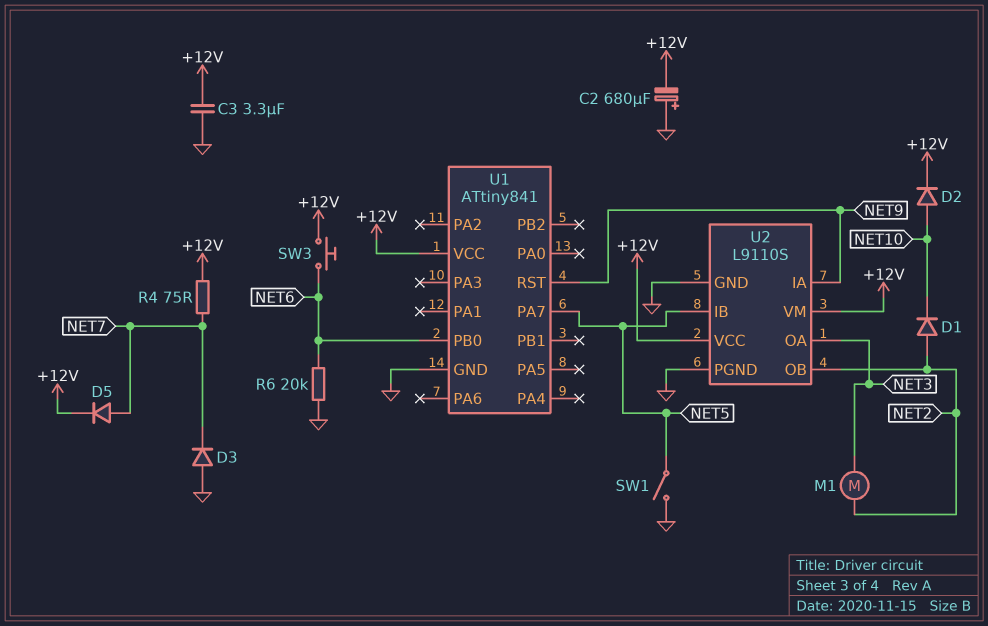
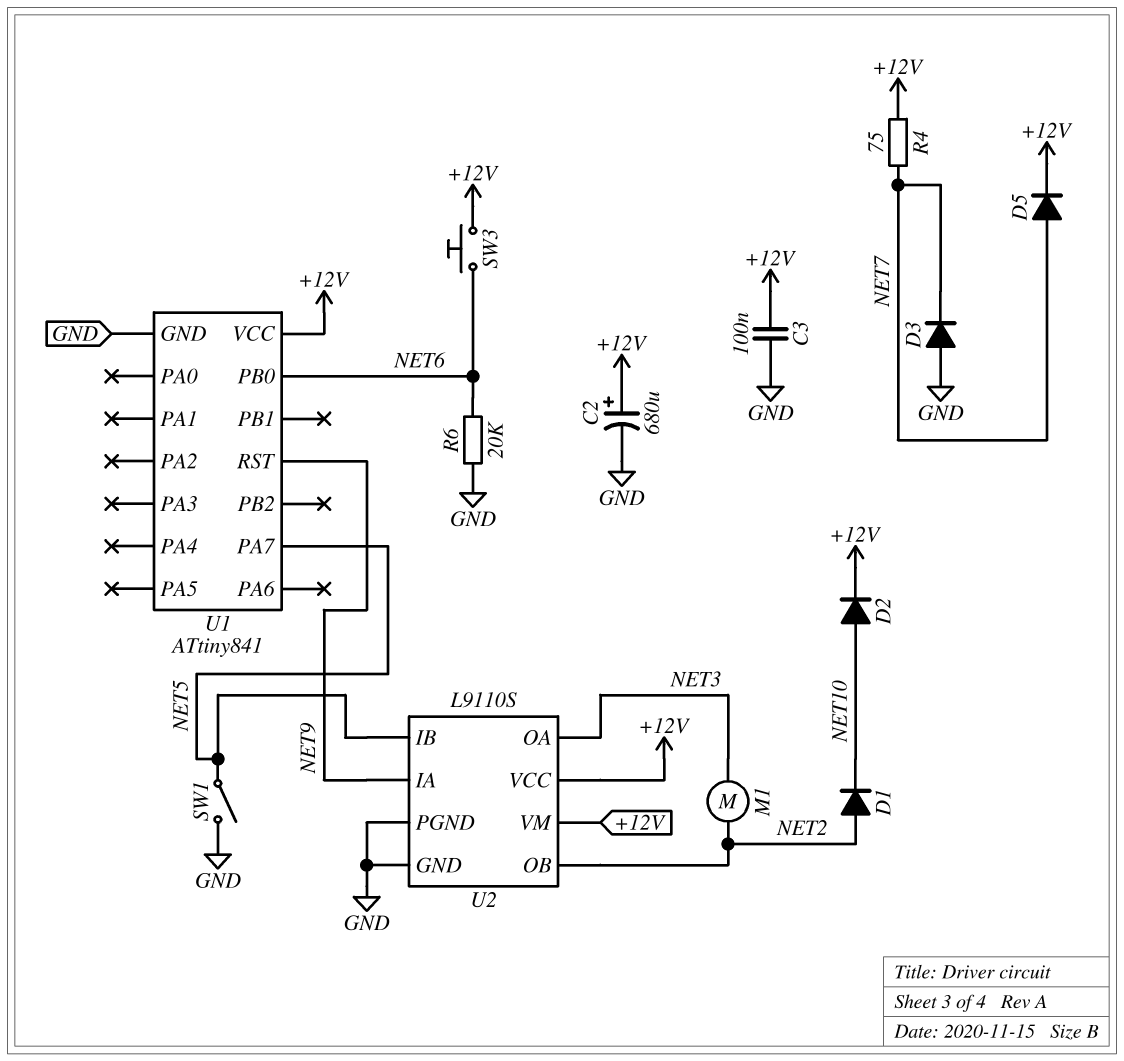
C2: 680uF (plus GND, minus +12V) -> 680uF (plus +12V, minus GND)
C3: 3.3uF (+12V, GND) -> 100nF (+12V, GND)

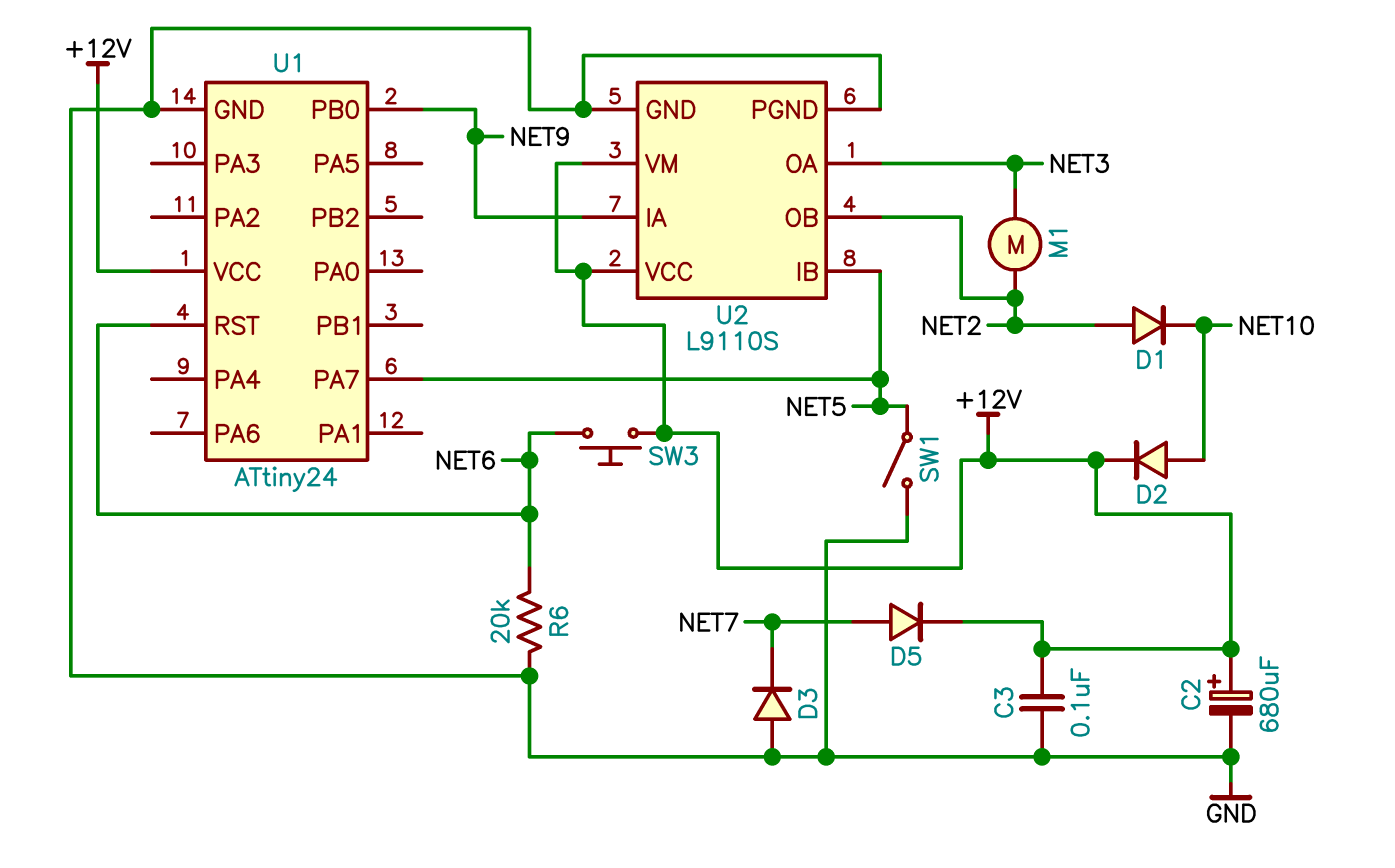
R4: 75 (+12V, NET7) -> none
U1: ATtiny841 -> ATtiny24
U1 pin PB0: NET6 -> NET9
U1 pin RST: NET9 -> NET6

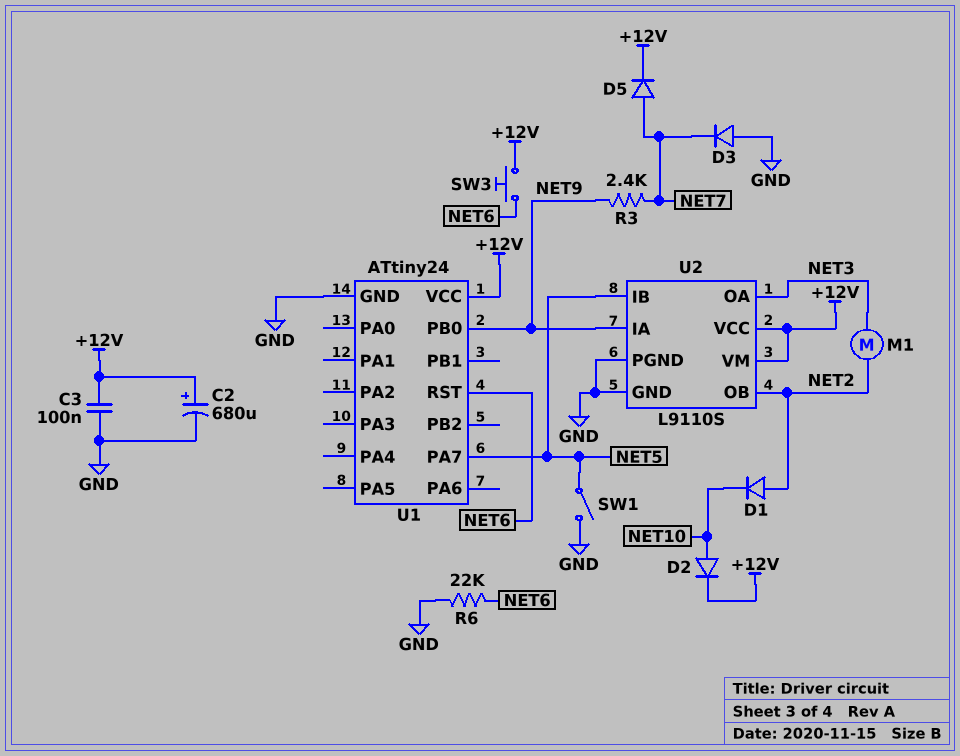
R3: none -> 2.4k (NET7, NET9)
R6: 20k (GND, NET6) -> 22k (GND, NET6)

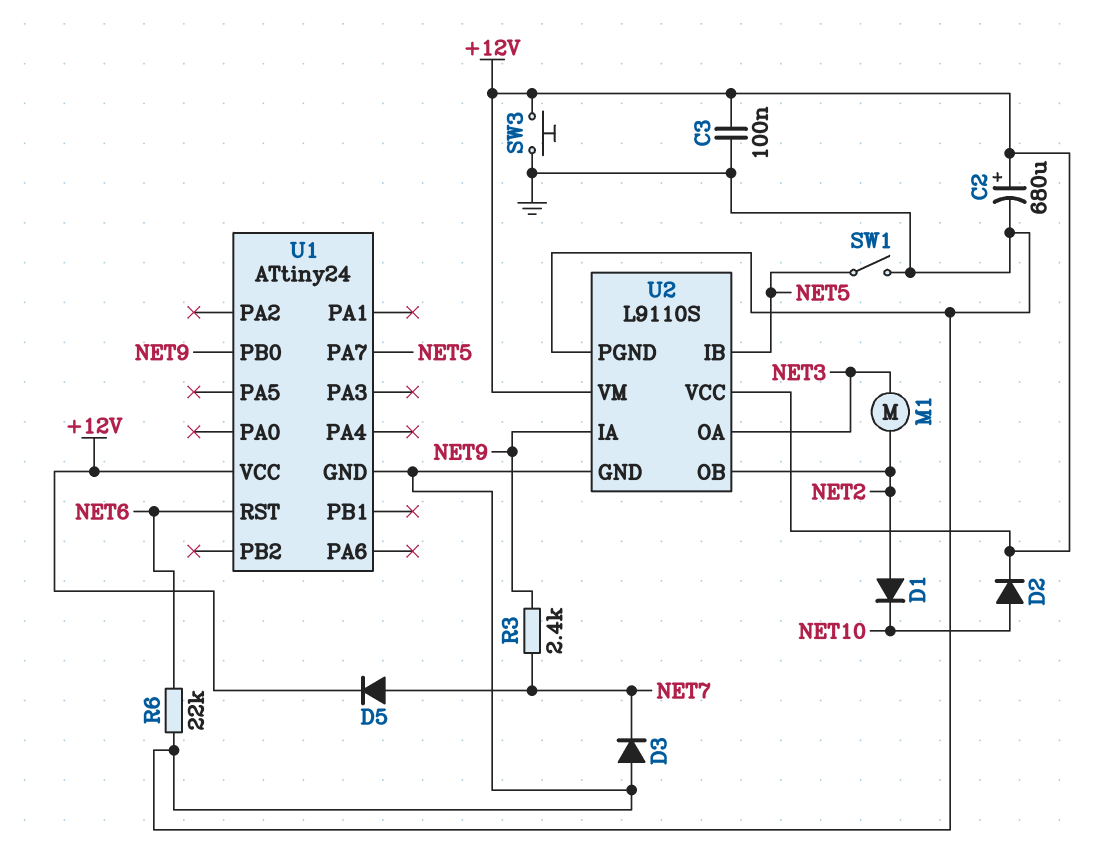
SW3: button (+12V, NET6) -> button (+12V, GND)

